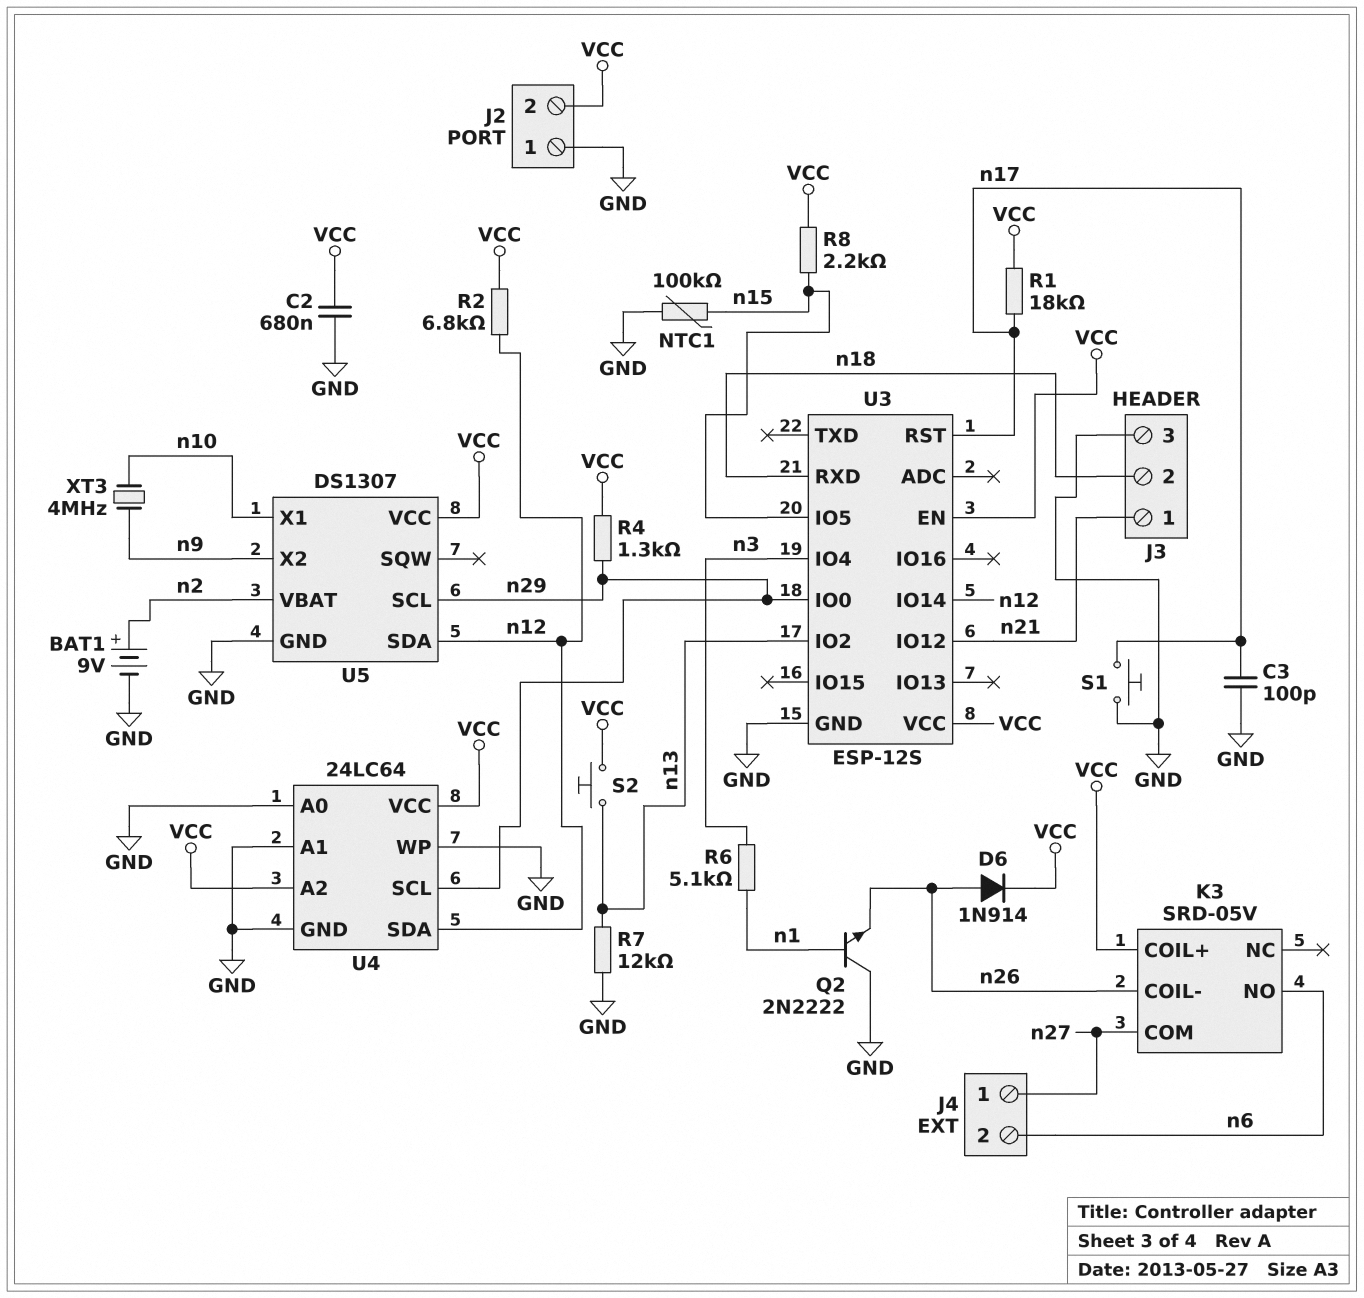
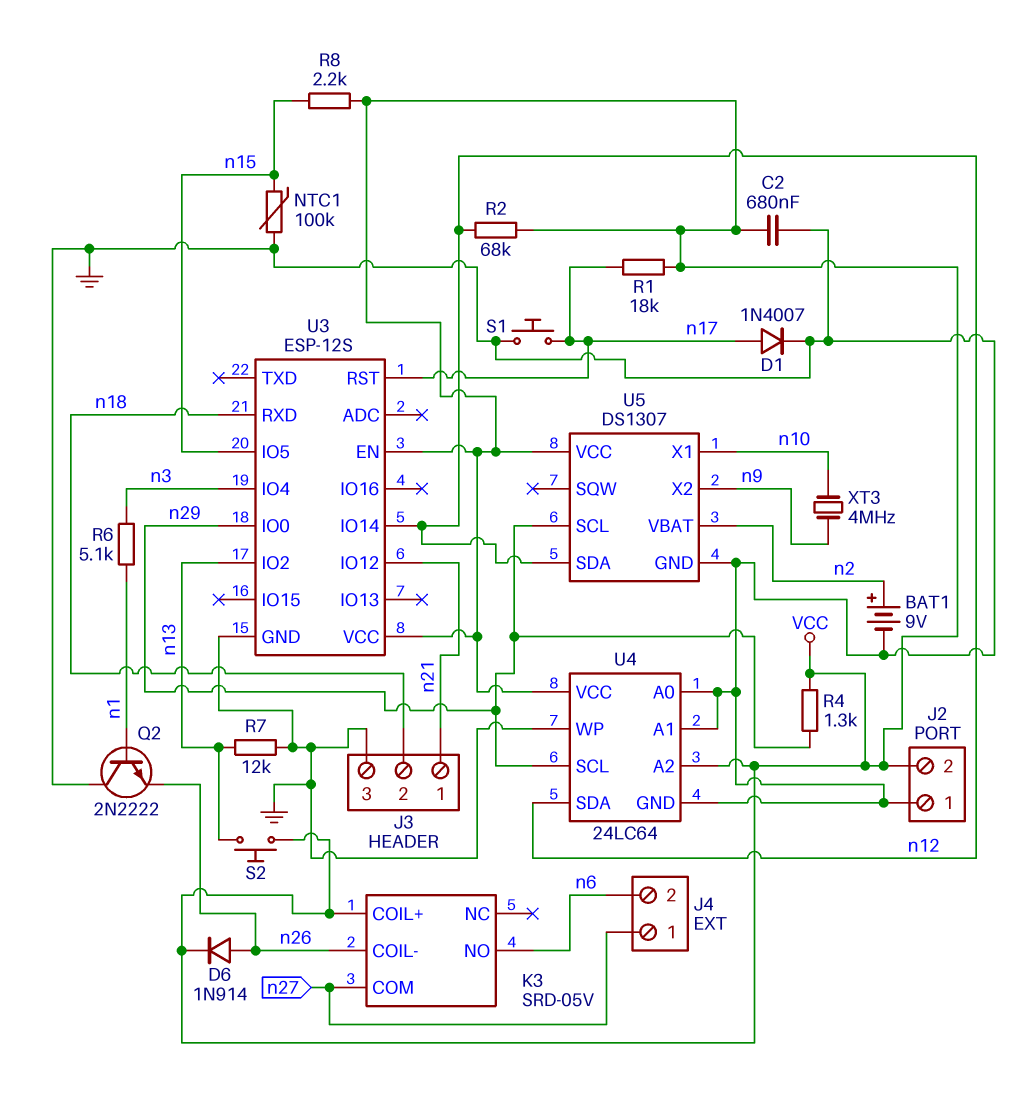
C3: 100pF (GND, n17) -> none
D1: none -> diode 1N4007 (A n17, K GND)
R2: 6.8k (VCC, n12) -> 68k (VCC, n12)

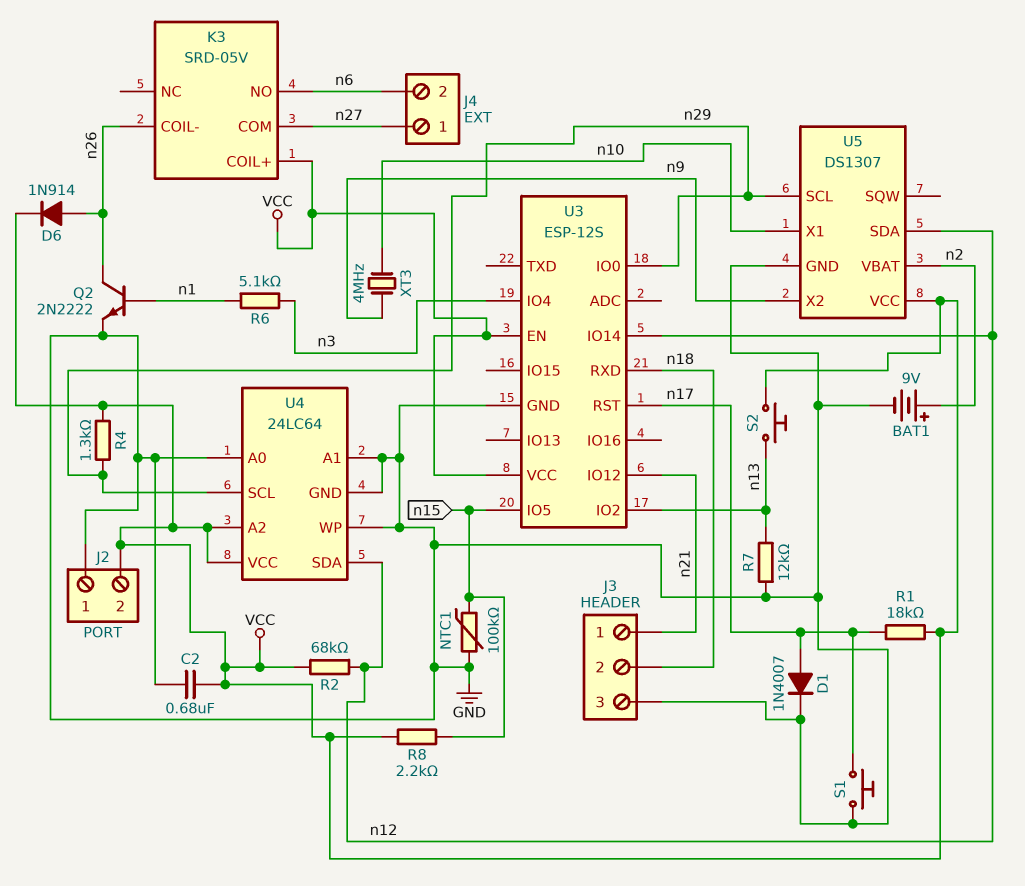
Q2: NPN 2N2222 (B n1, C GND, E n26) -> NPN 2N2222 (B n1, C n26, E GND)

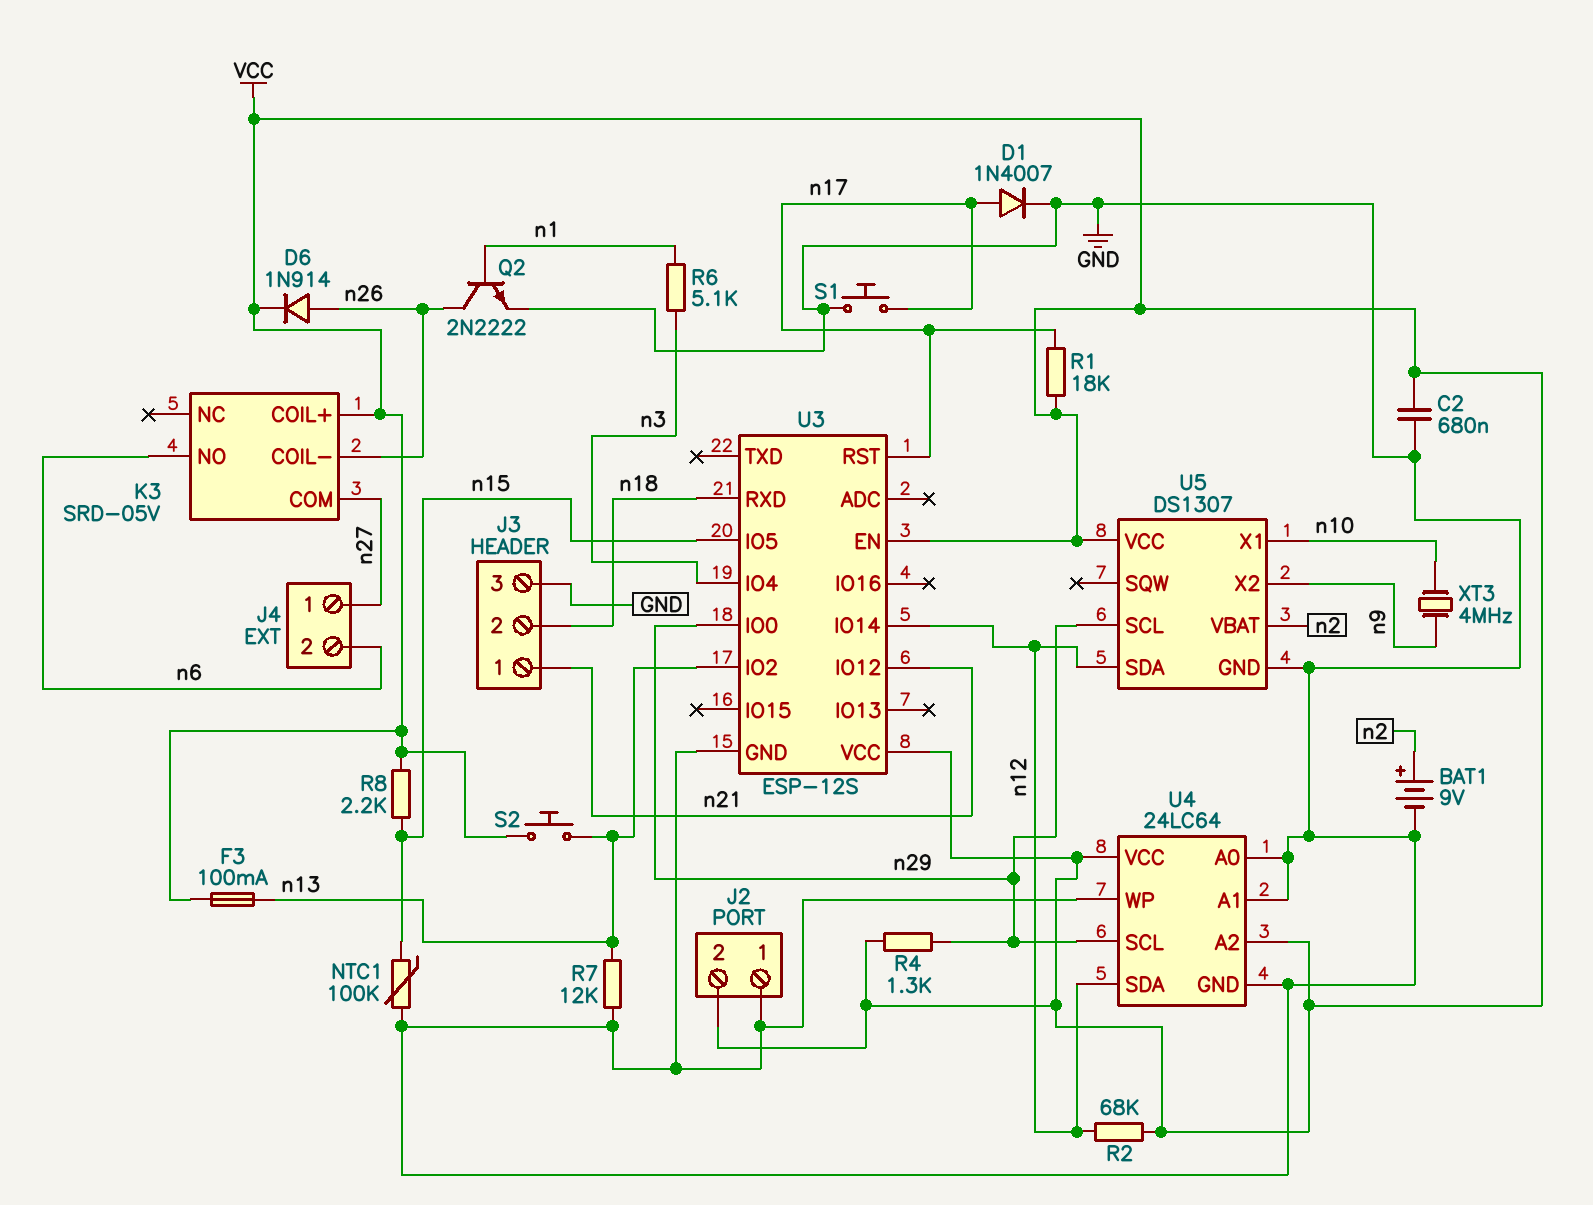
F3: none -> 100mA (VCC, n13)

